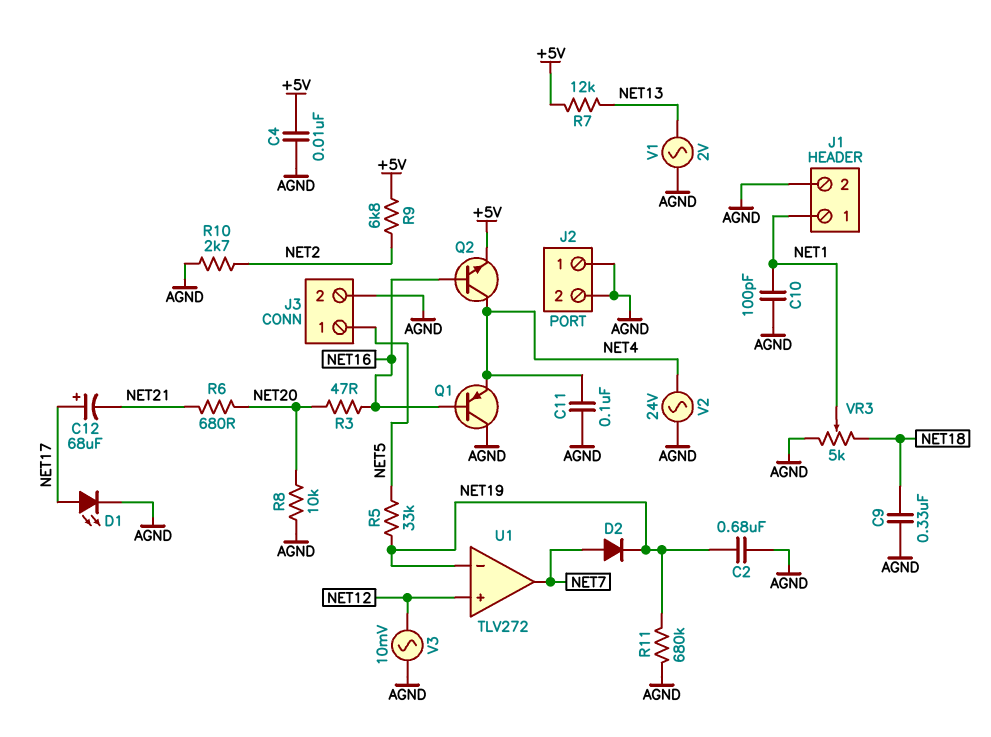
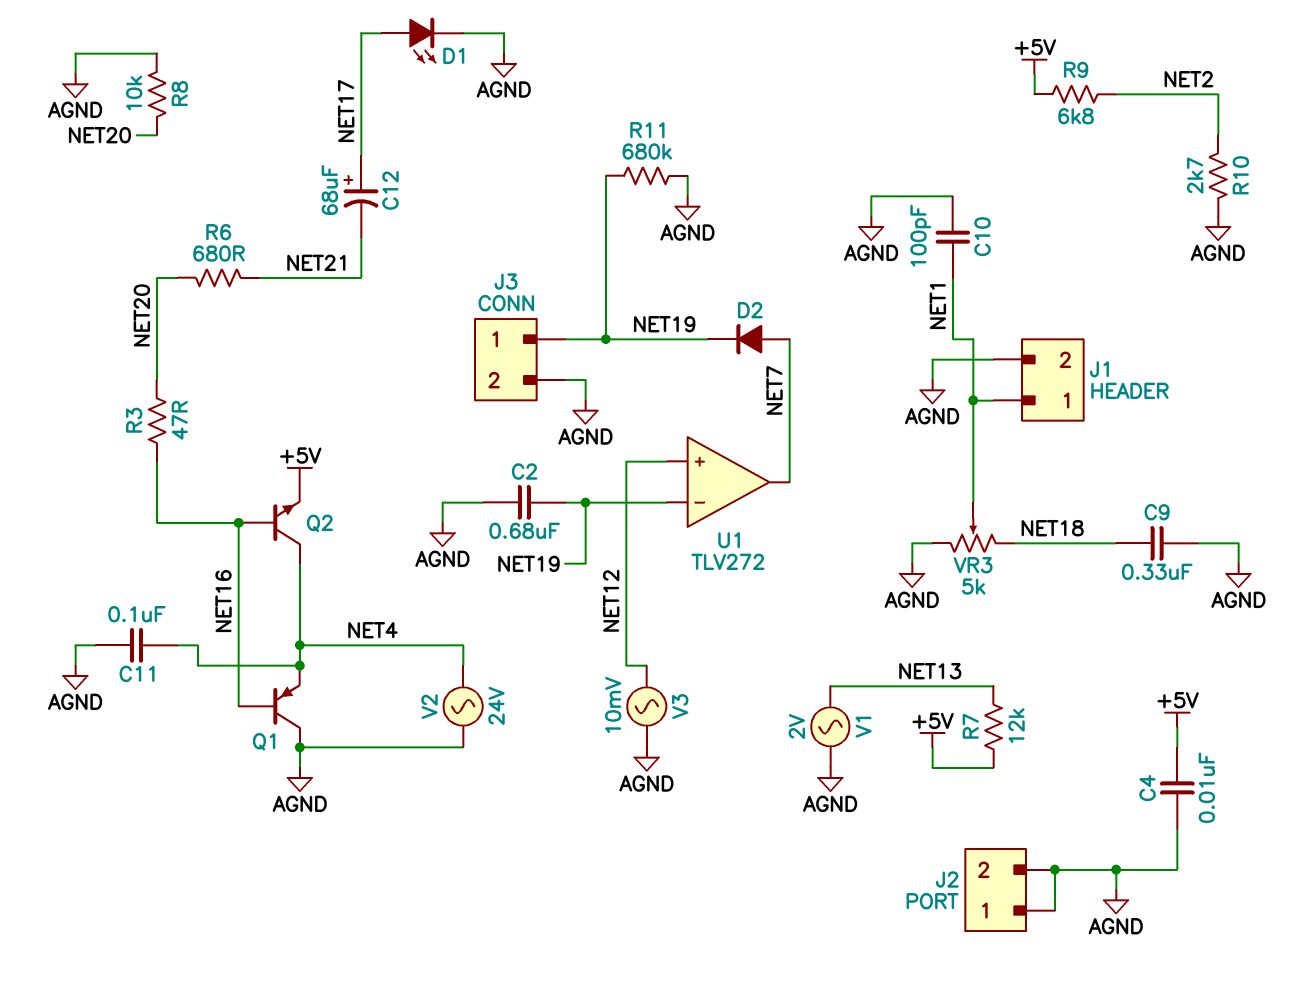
J3 pin 1: NET5 -> NET19
R5: 33k (NET5, NET19) -> none

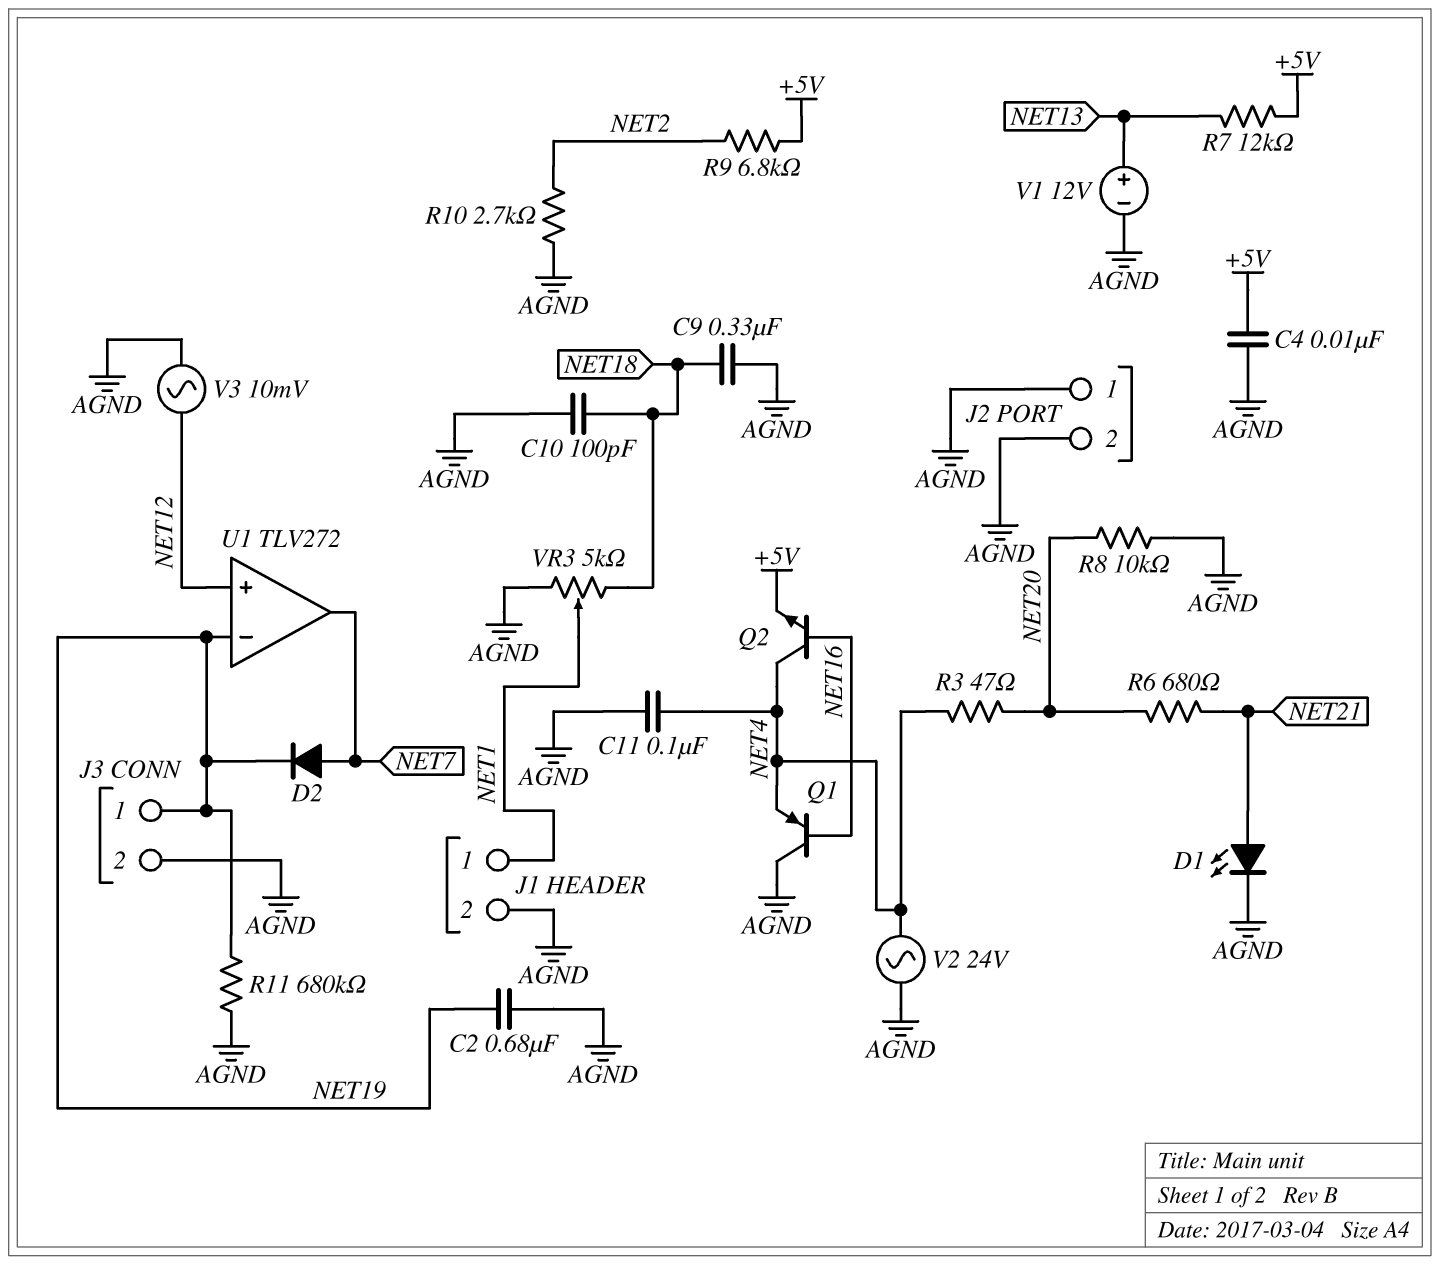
C10: 100pF (AGND, NET1) -> 100pF (AGND, NET18)
C12: 68uF (plus NET17, minus NET21) -> none
D1: LED (A NET17, K AGND) -> LED (A NET21, K AGND)
R3: 47 (NET16, NET20) -> 47 (NET4, NET20)
V1: AC 2V (AGND, NET13) -> 12V (plus NET13, minus AGND)

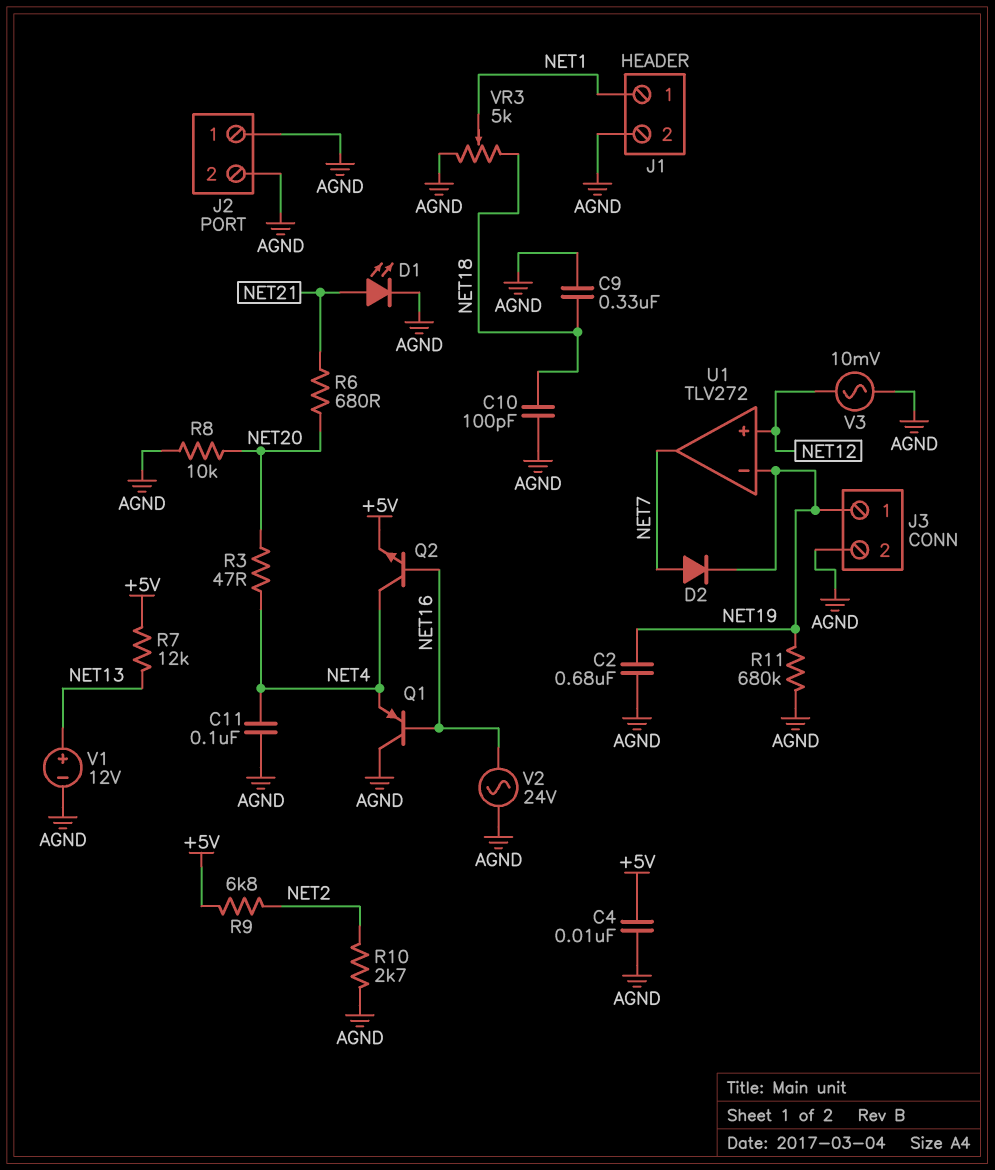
V2: AC 24V (AGND, NET4) -> AC 24V (AGND, NET16)

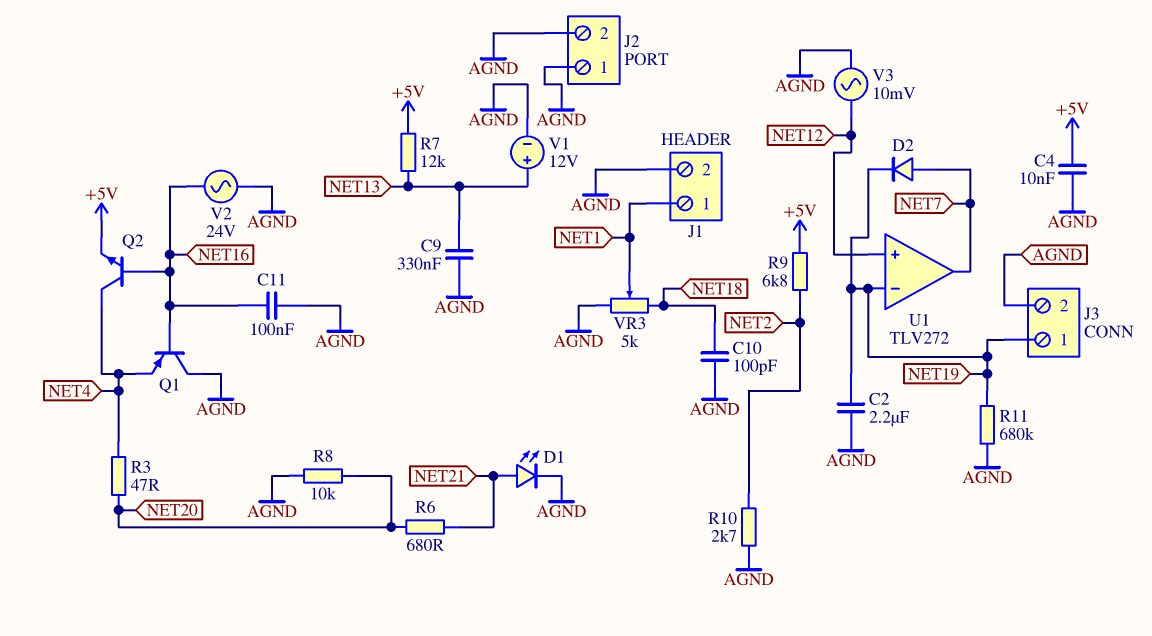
C2: 680nF (AGND, NET19) -> 2.2uF (AGND, NET19)
C9: 330nF (AGND, NET18) -> 330nF (AGND, NET13)
C11: 100nF (AGND, NET4) -> 100nF (AGND, NET16)

